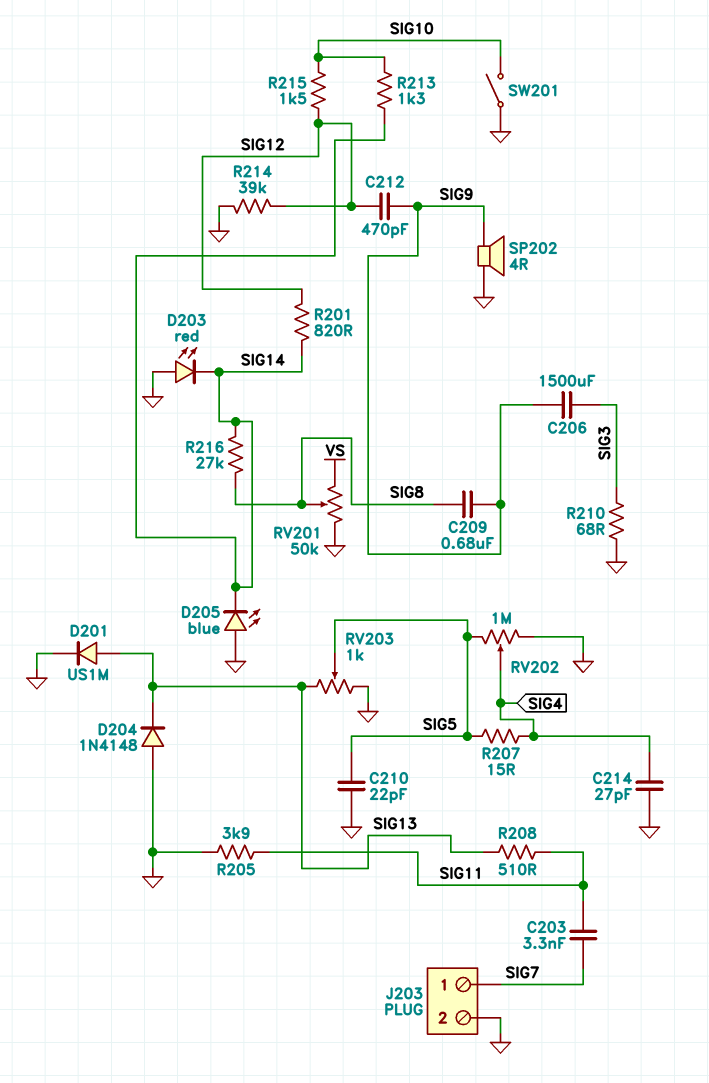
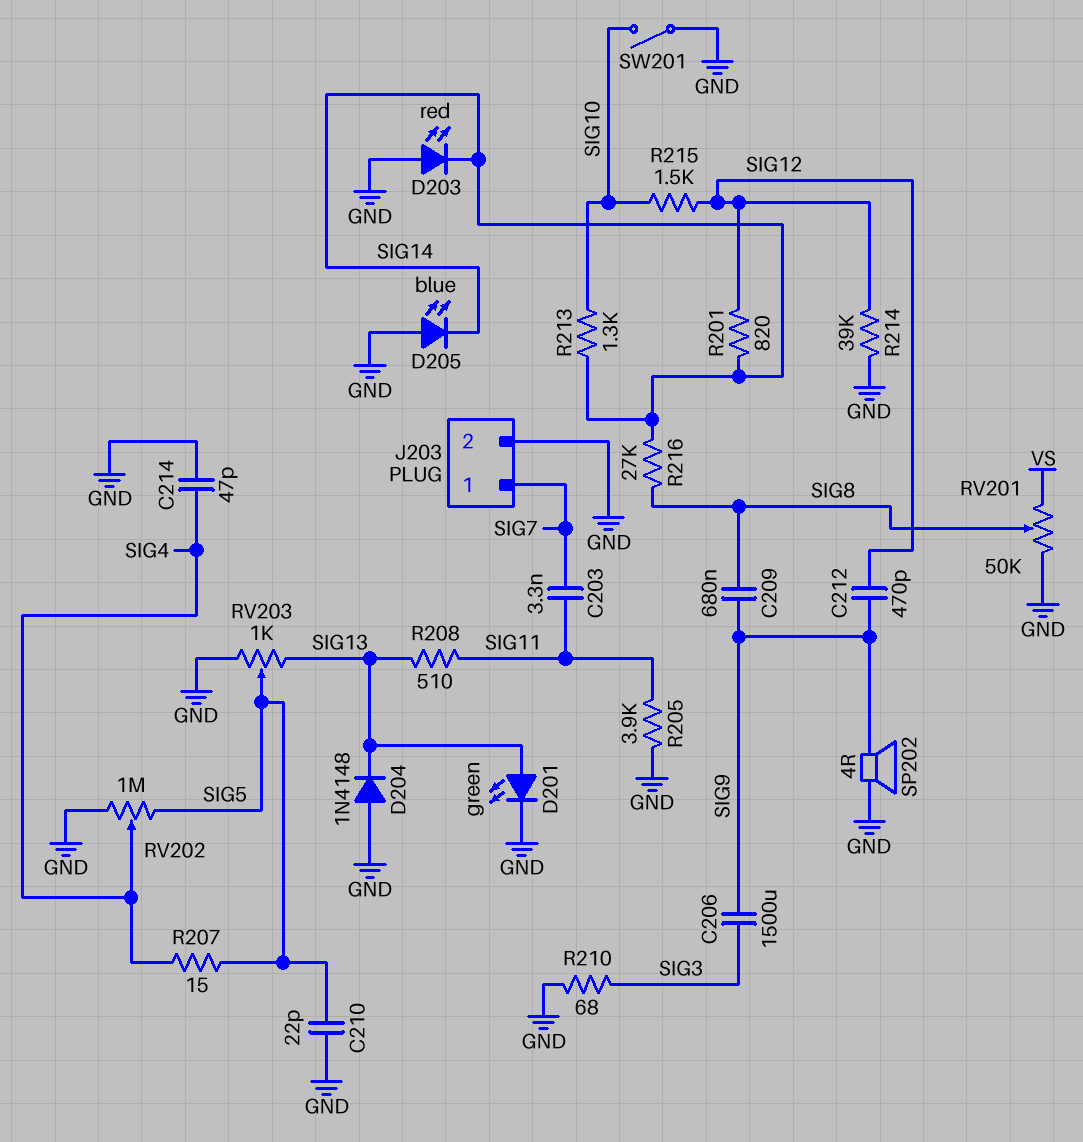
C214: 27pF (GND, SIG4) -> 47pF (GND, SIG4)
D201: diode US1M (A SIG13, K GND) -> LED green (A SIG13, K GND)

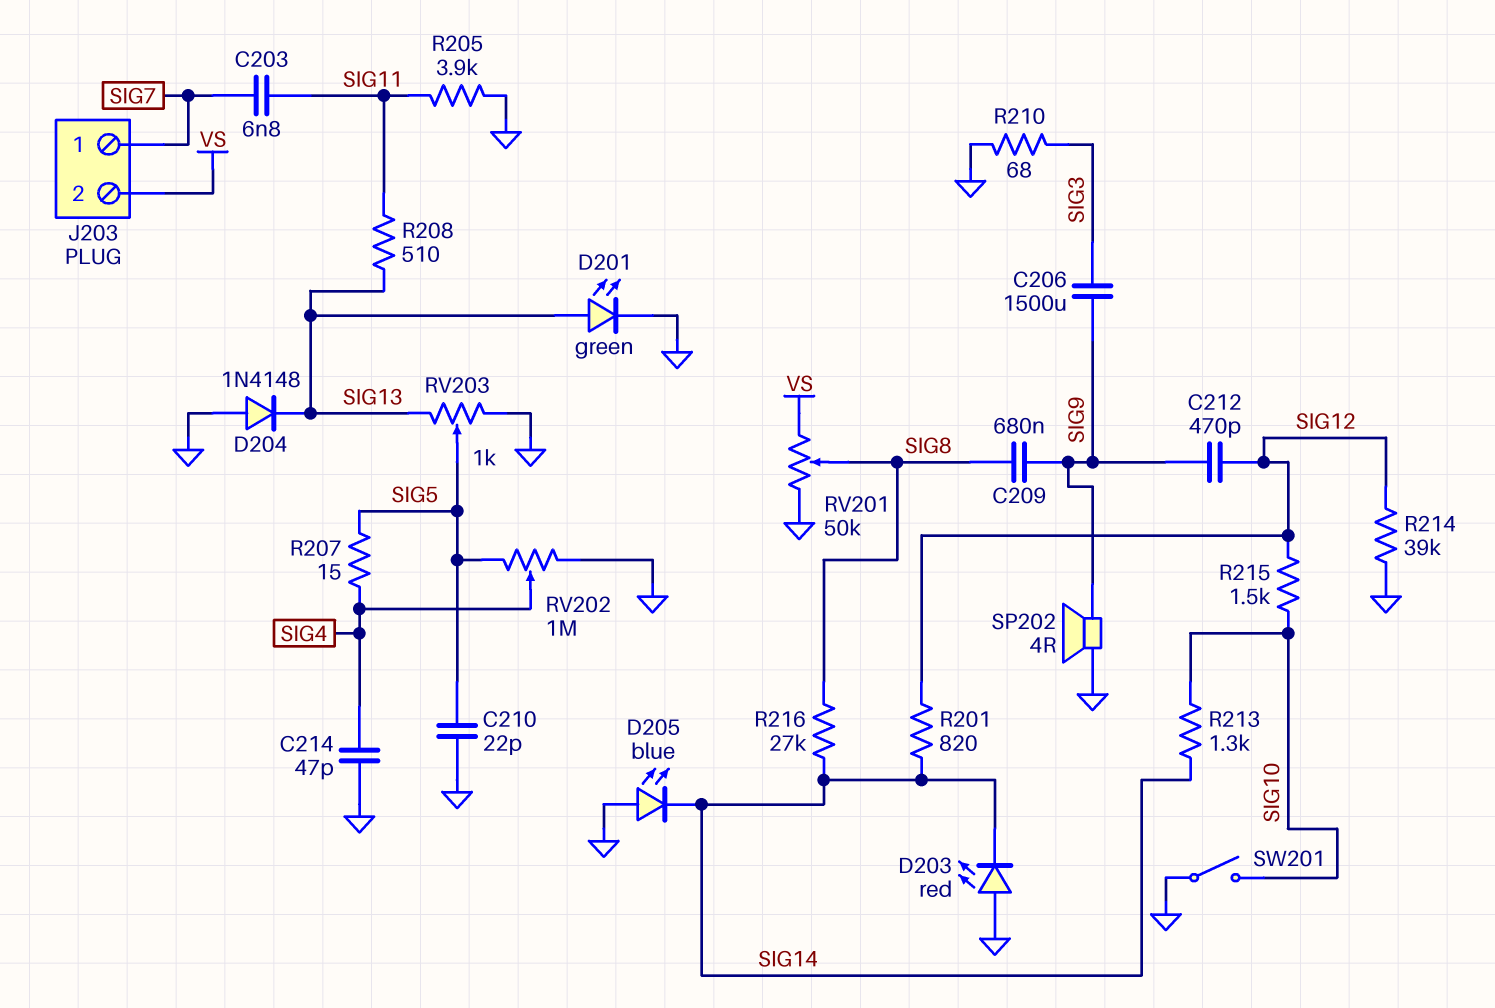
C203: 3.3nF (SIG7, SIG11) -> 6.8nF (SIG7, SIG11)
J203 pin 2: GND -> VS

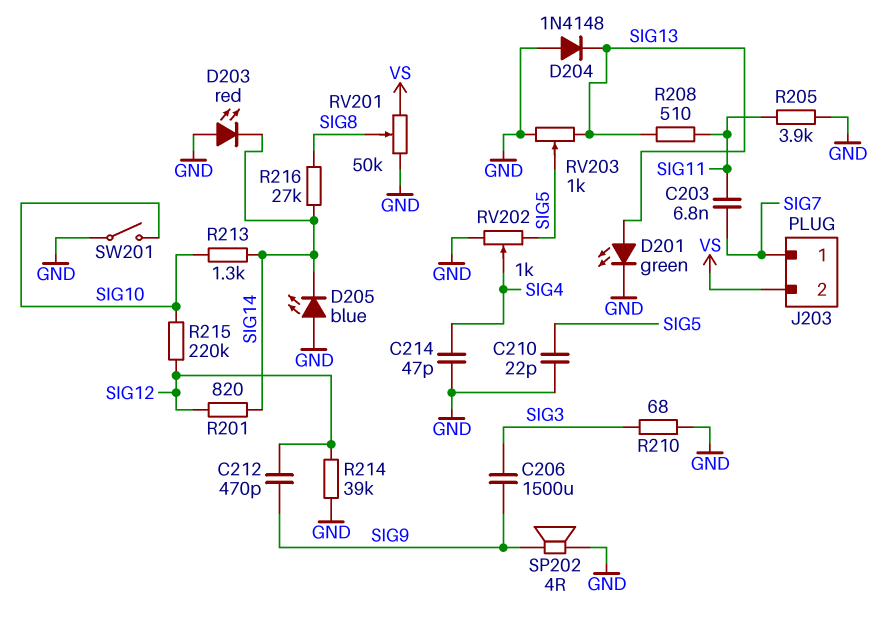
C209: 680nF (SIG8, SIG9) -> none
R207: 15 (SIG4, SIG5) -> none
R215: 1.5k (SIG10, SIG12) -> 220k (SIG10, SIG12)
RV202: 1M (GND, SIG5, wiper SIG4) -> 1k (GND, SIG5, wiper SIG4)

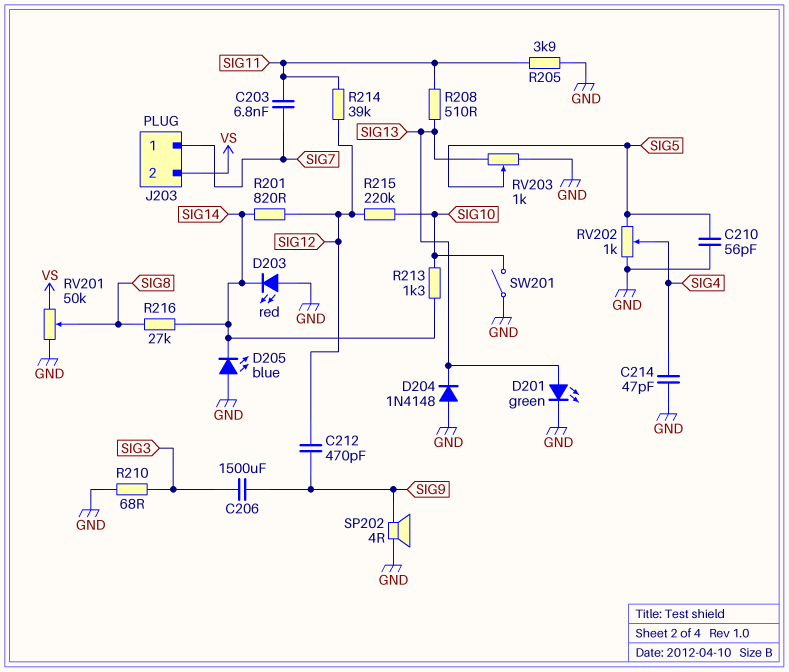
C210: 22pF (GND, SIG5) -> 56pF (GND, SIG5)
R214: 39k (GND, SIG12) -> 39k (SIG11, SIG12)

